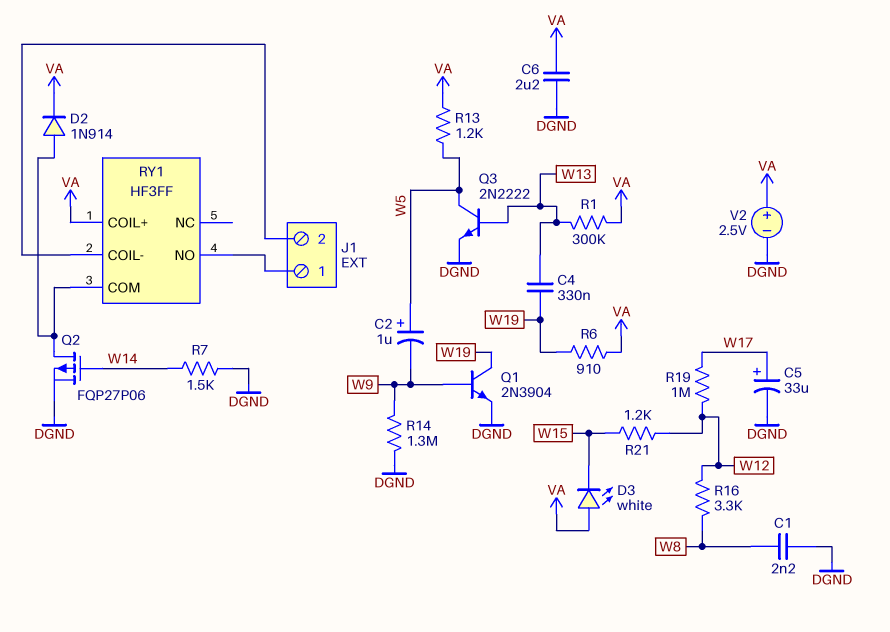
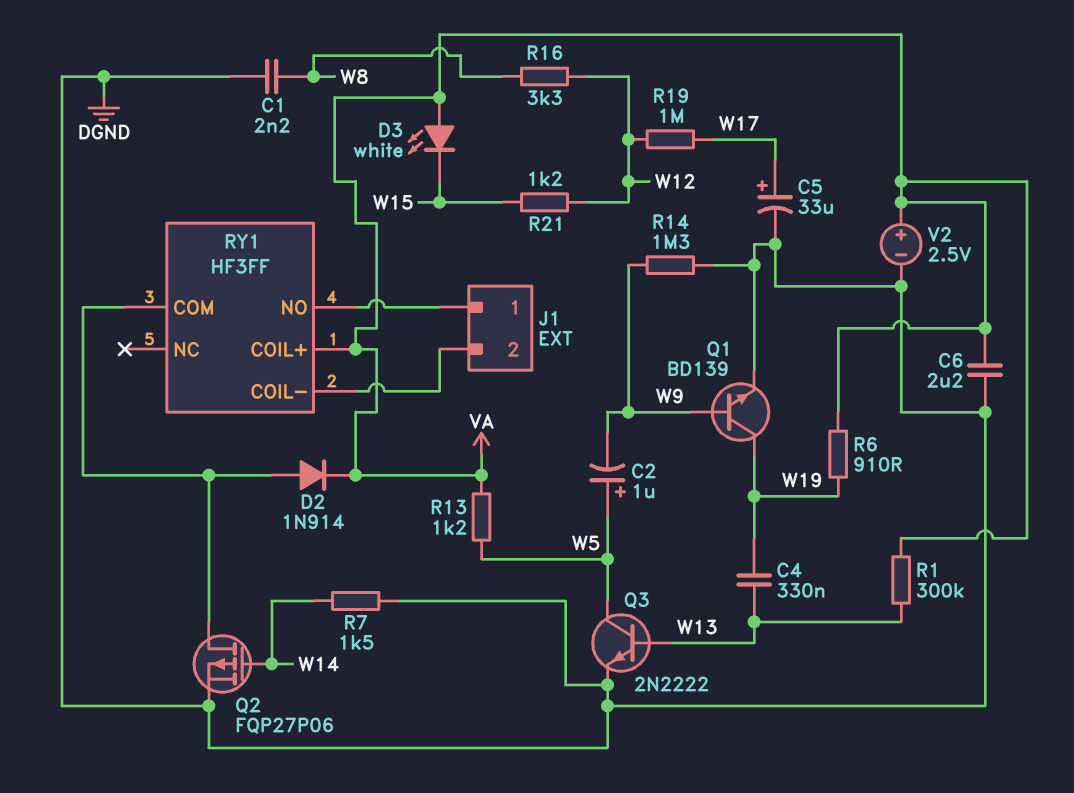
Q1: NPN 2N3904 (B W9, C W19, E DGND) -> NPN BD139 (B W9, C W19, E DGND)

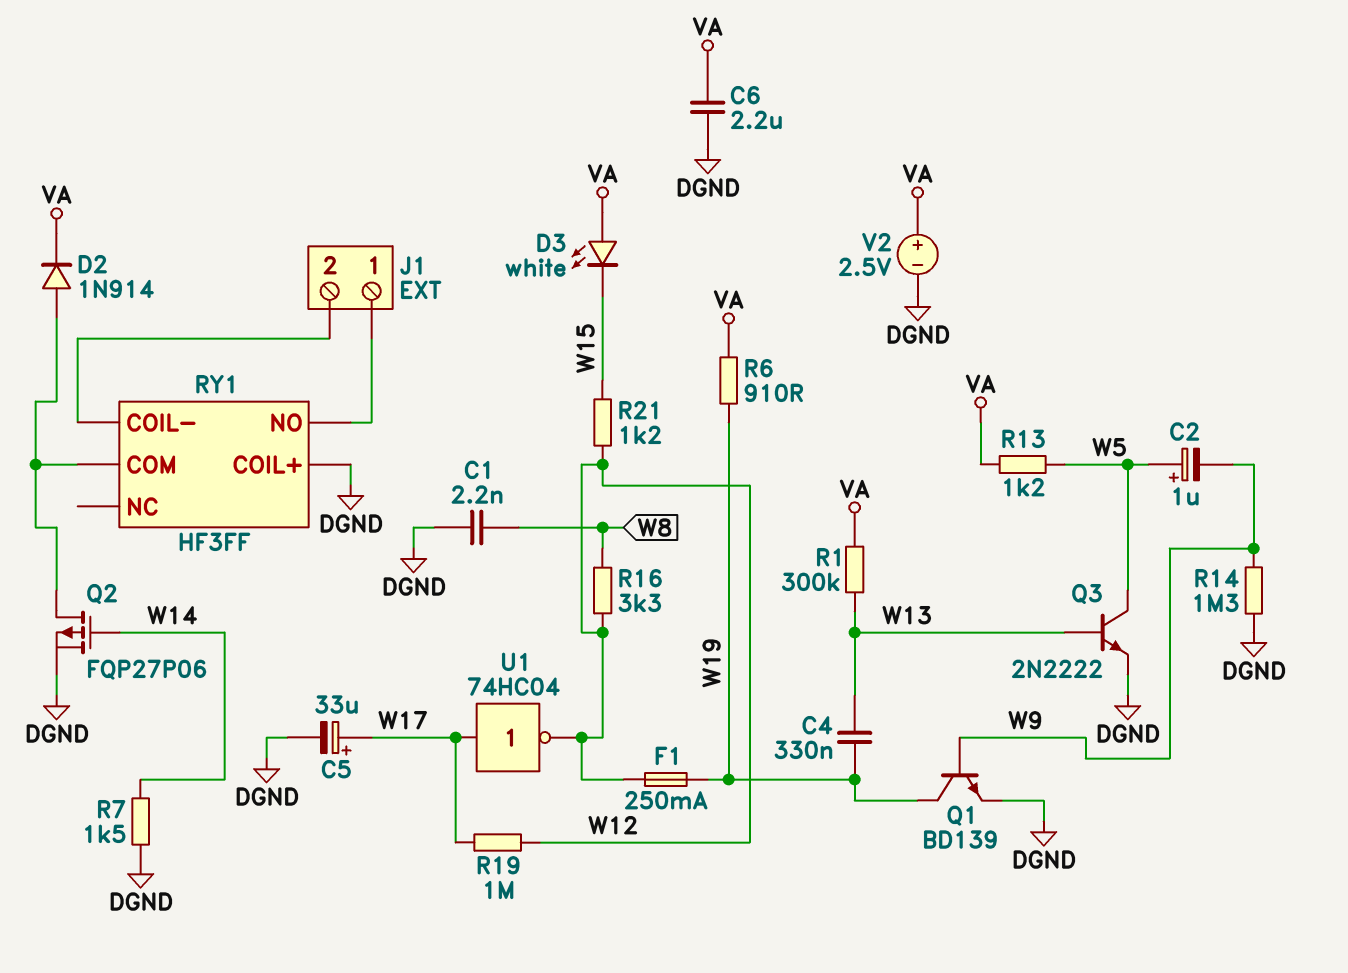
F1: none -> 250mA (W12, W19)
RY1 pin COIL+: VA -> DGND
U1: none -> NOT 74HC04 (in W17, out W12)

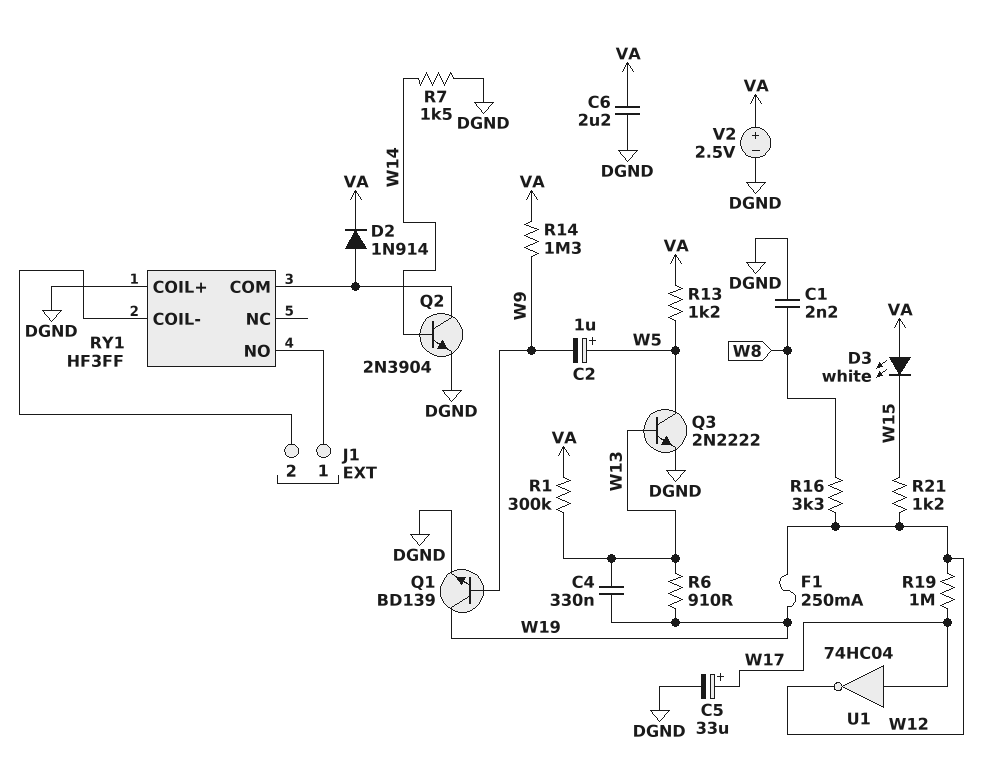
Q2: PMOS FQP27P06 (G W14, D RY1/COM, S DGND) -> NPN 2N3904 (B W14, C RY1/COM, E DGND)
R6: 910 (VA, W19) -> 910 (W13, W19)
R14: 1.3M (DGND, W9) -> 1.3M (VA, W9)

